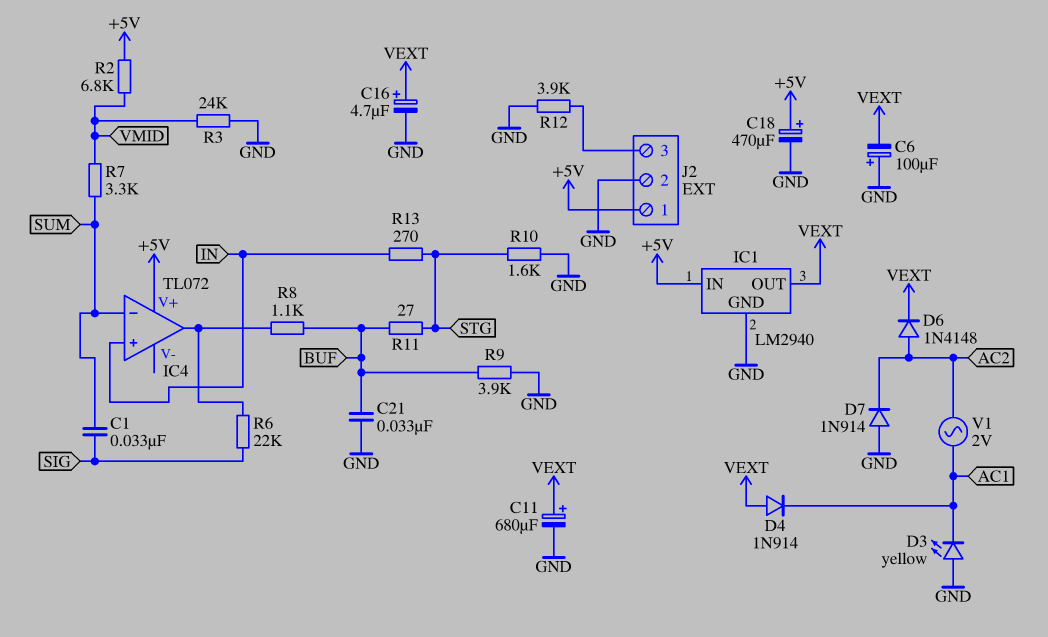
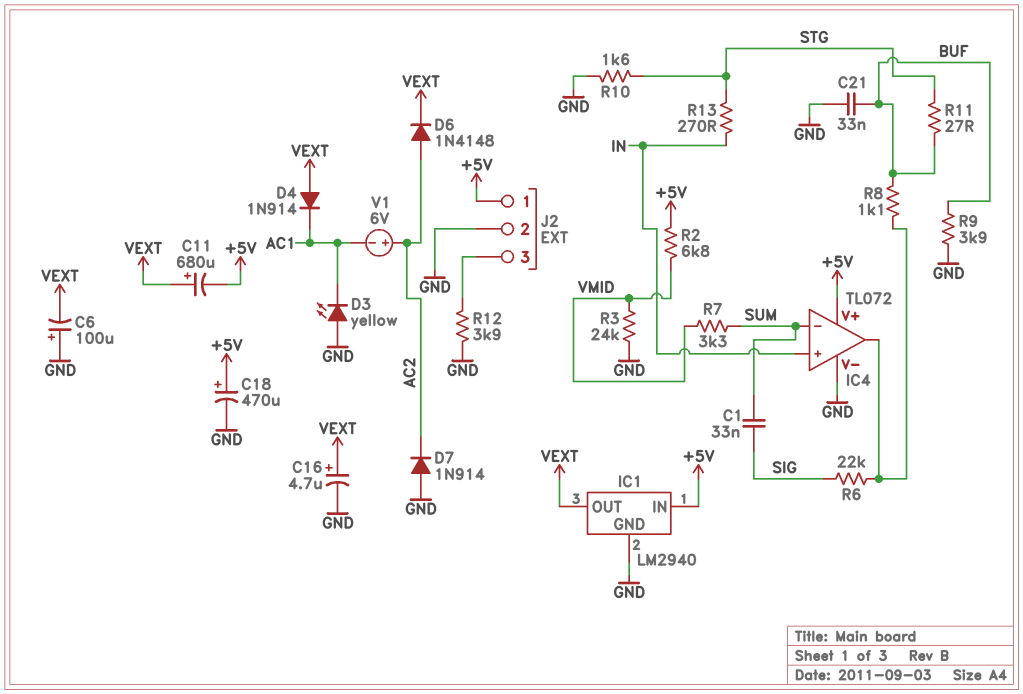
C11: 680uF (plus VEXT, minus GND) -> 680uF (plus VEXT, minus +5V)
IC4 pin V-: none -> GND
V1: AC 2V (AC1, AC2) -> 6V (plus AC2, minus AC1)

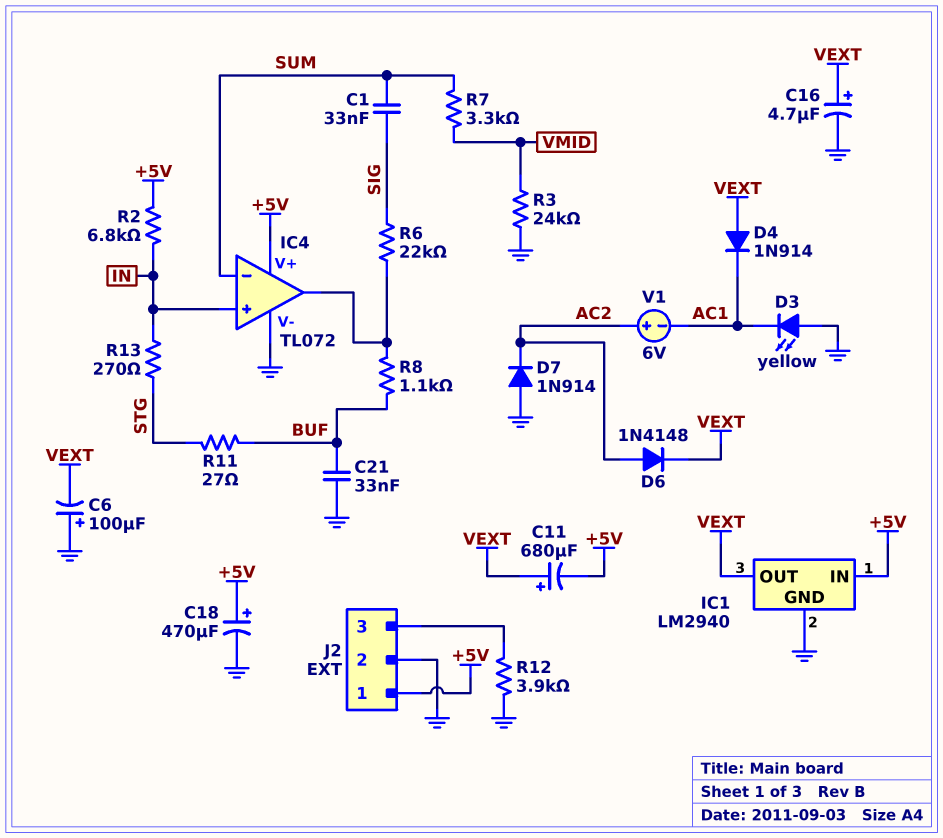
R2: 6.8k (+5V, VMID) -> 6.8k (+5V, IN)
R9: 3.9k (BUF, GND) -> none
R10: 1.6k (GND, STG) -> none

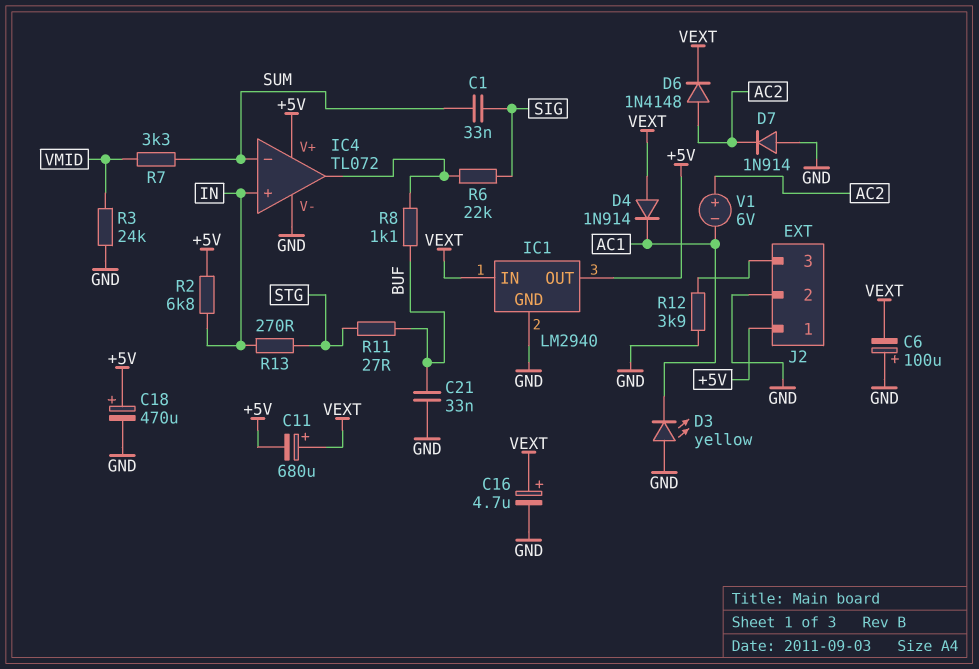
IC1 pin IN: +5V -> VEXT
IC1 pin OUT: VEXT -> +5V

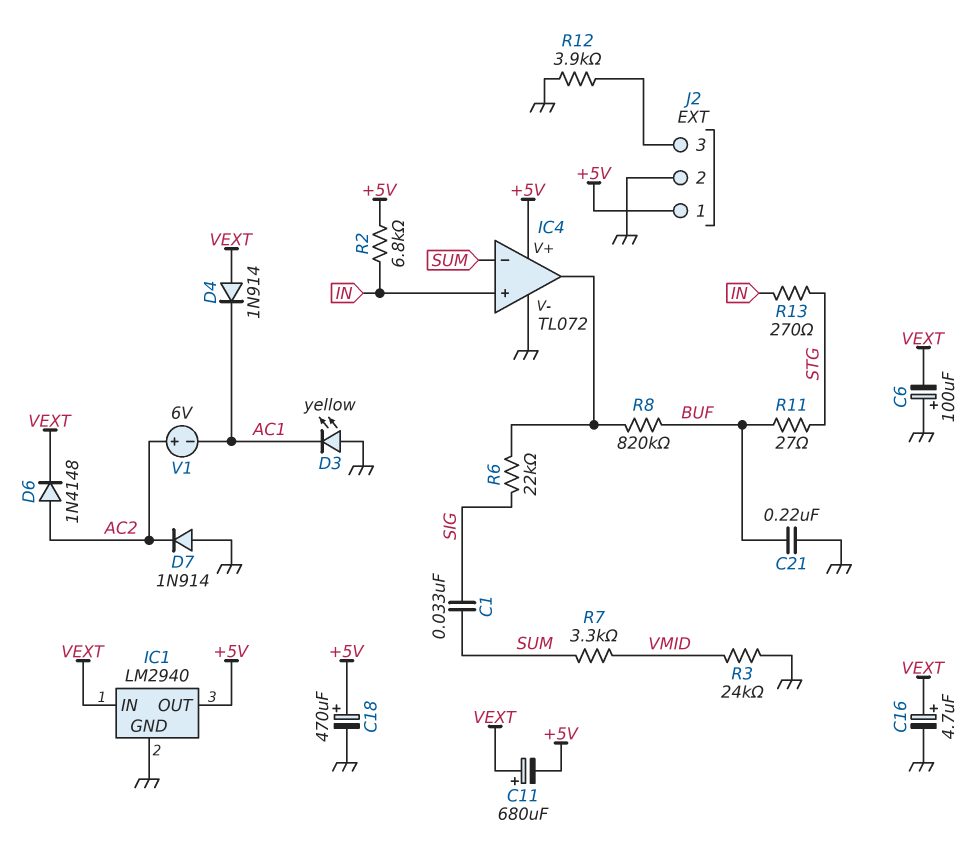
C21: 33nF (BUF, GND) -> 220nF (BUF, GND)
R8: 1.1k (BUF, IC4/out) -> 820k (BUF, IC4/out)

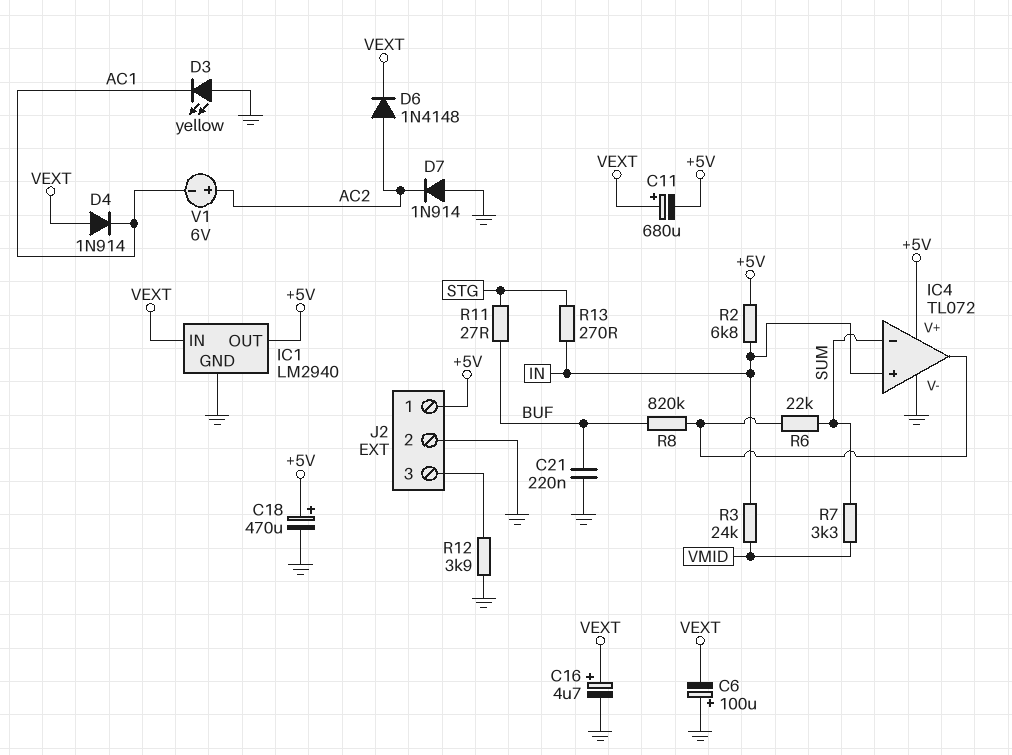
C1: 33nF (SIG, SUM) -> none
R3: 24k (GND, VMID) -> 24k (IN, VMID)
R6: 22k (IC4/out, SIG) -> 22k (IC4/out, SUM)

